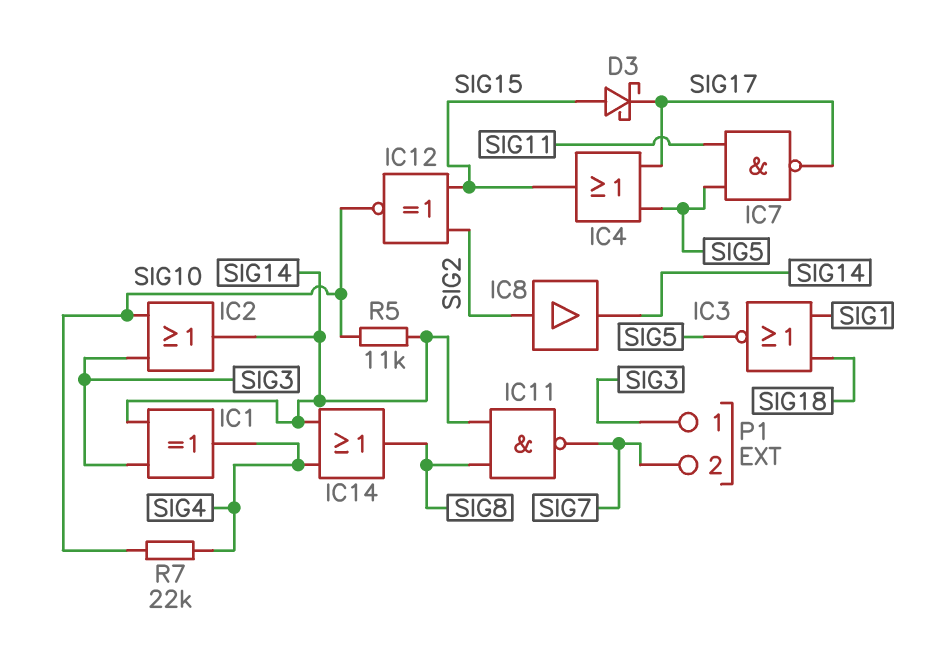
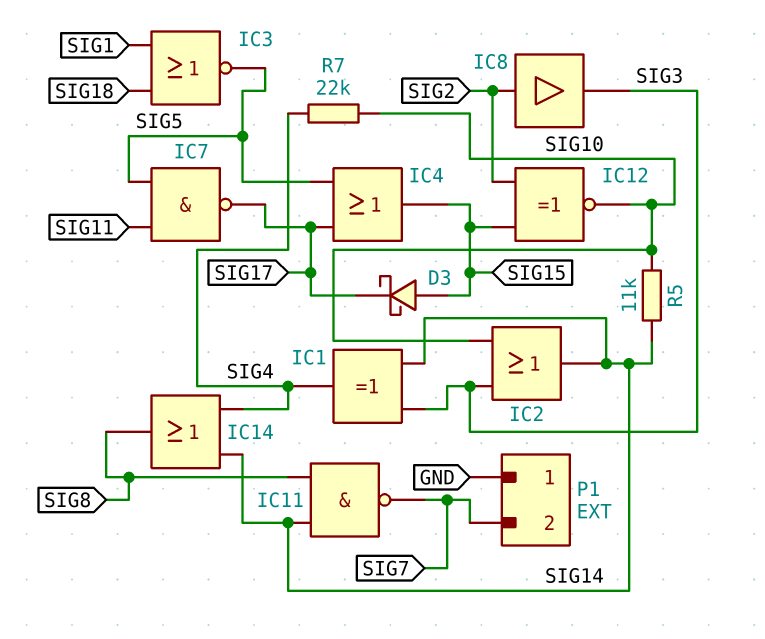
IC8: buffer (in SIG2, out SIG14) -> buffer (in SIG2, out SIG3)
P1 pin 1: SIG3 -> GND

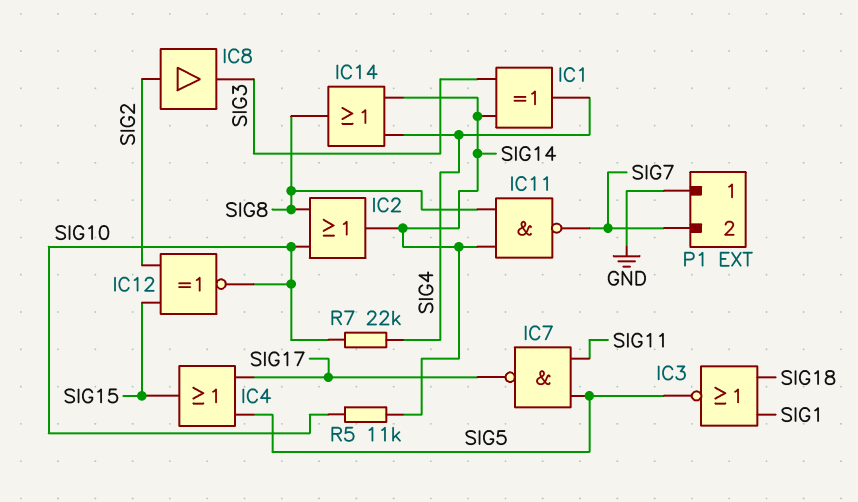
D3: schottky (A SIG15, K SIG17) -> none
IC2: OR (in SIG3, in SIG10, out SIG14) -> OR (in SIG8, in SIG10, out SIG14)

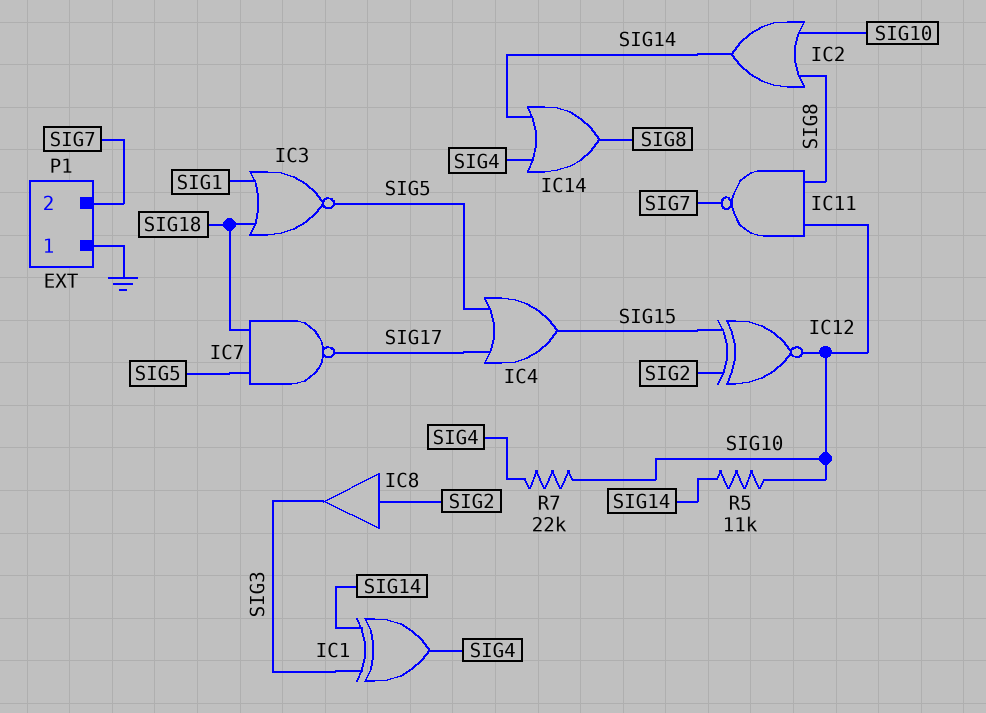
IC7: NAND (in SIG5, in SIG11, out SIG17) -> NAND (in SIG5, in SIG18, out SIG17)
IC11: NAND (in SIG8, in SIG14, out SIG7) -> NAND (in SIG8, in SIG10, out SIG7)

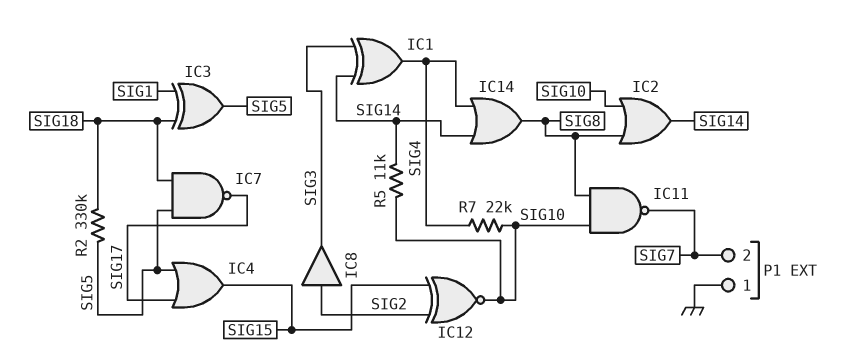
IC3: NOR (in SIG1, in SIG18, out SIG5) -> XOR (in SIG1, in SIG18, out SIG5)
R2: none -> 330k (SIG5, SIG18)

